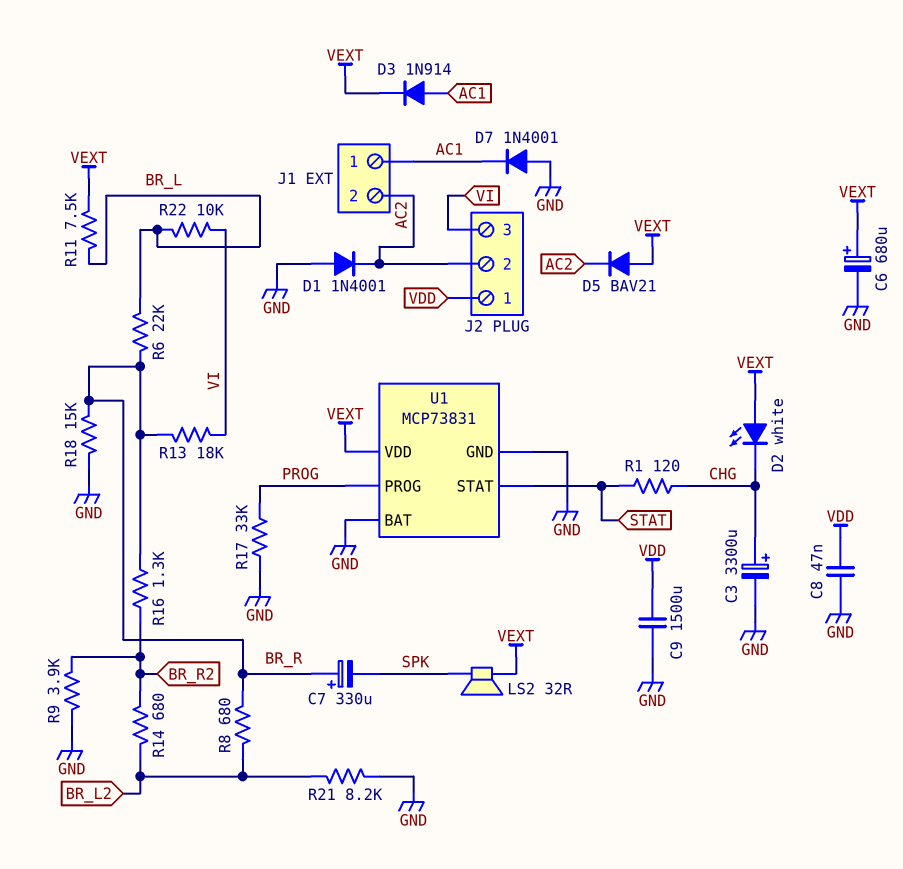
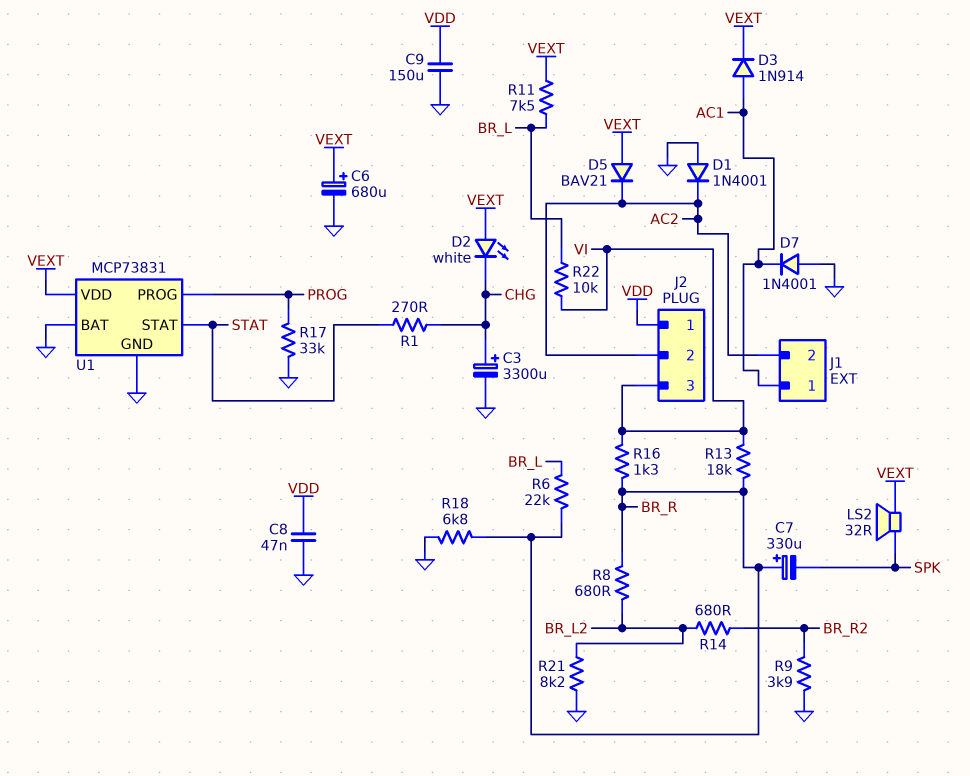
C9: 1500uF (GND, VDD) -> 150uF (GND, VDD)
R1: 120 (CHG, STAT) -> 270 (CHG, STAT)
R16: 1.3k (BR_R, BR_R2) -> 1.3k (BR_R, VI)
R18: 15k (BR_R, GND) -> 6.8k (BR_R, GND)

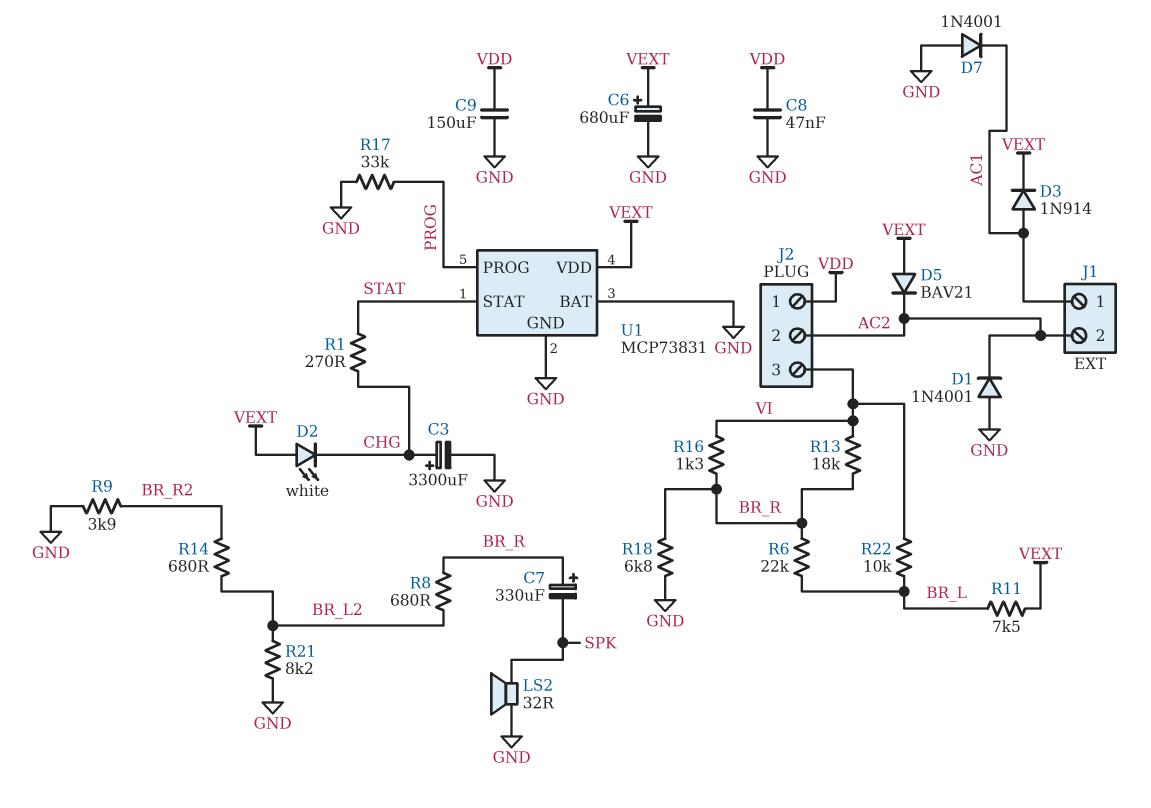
LS2: speaker 32R (SPK, VEXT) -> speaker 32R (GND, SPK)

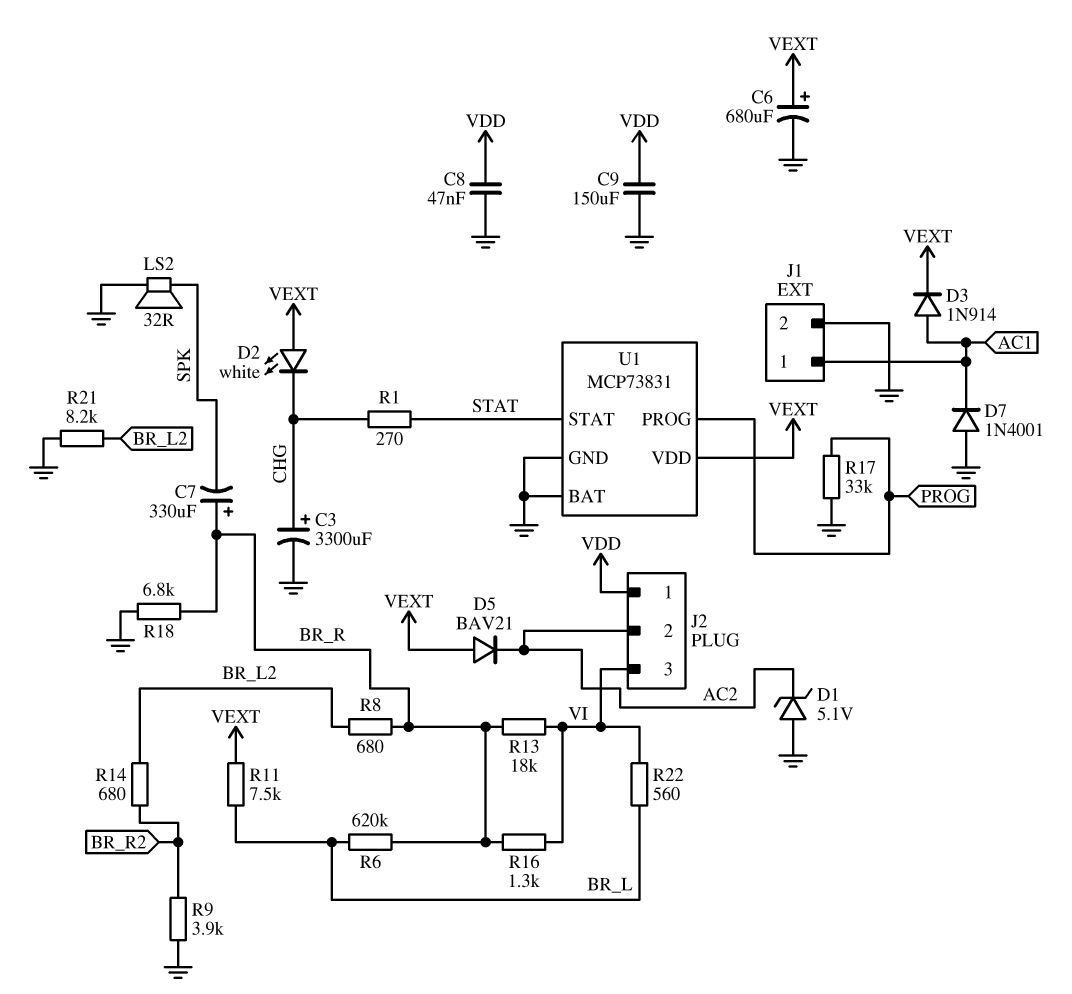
D1: diode 1N4001 (A GND, K AC2) -> zener 5.1V (A GND, K AC2)
J1 pin 2: AC2 -> GND
R6: 22k (BR_L, BR_R) -> 620k (BR_L, BR_R)
R22: 10k (BR_L, VI) -> 560 (BR_L, VI)

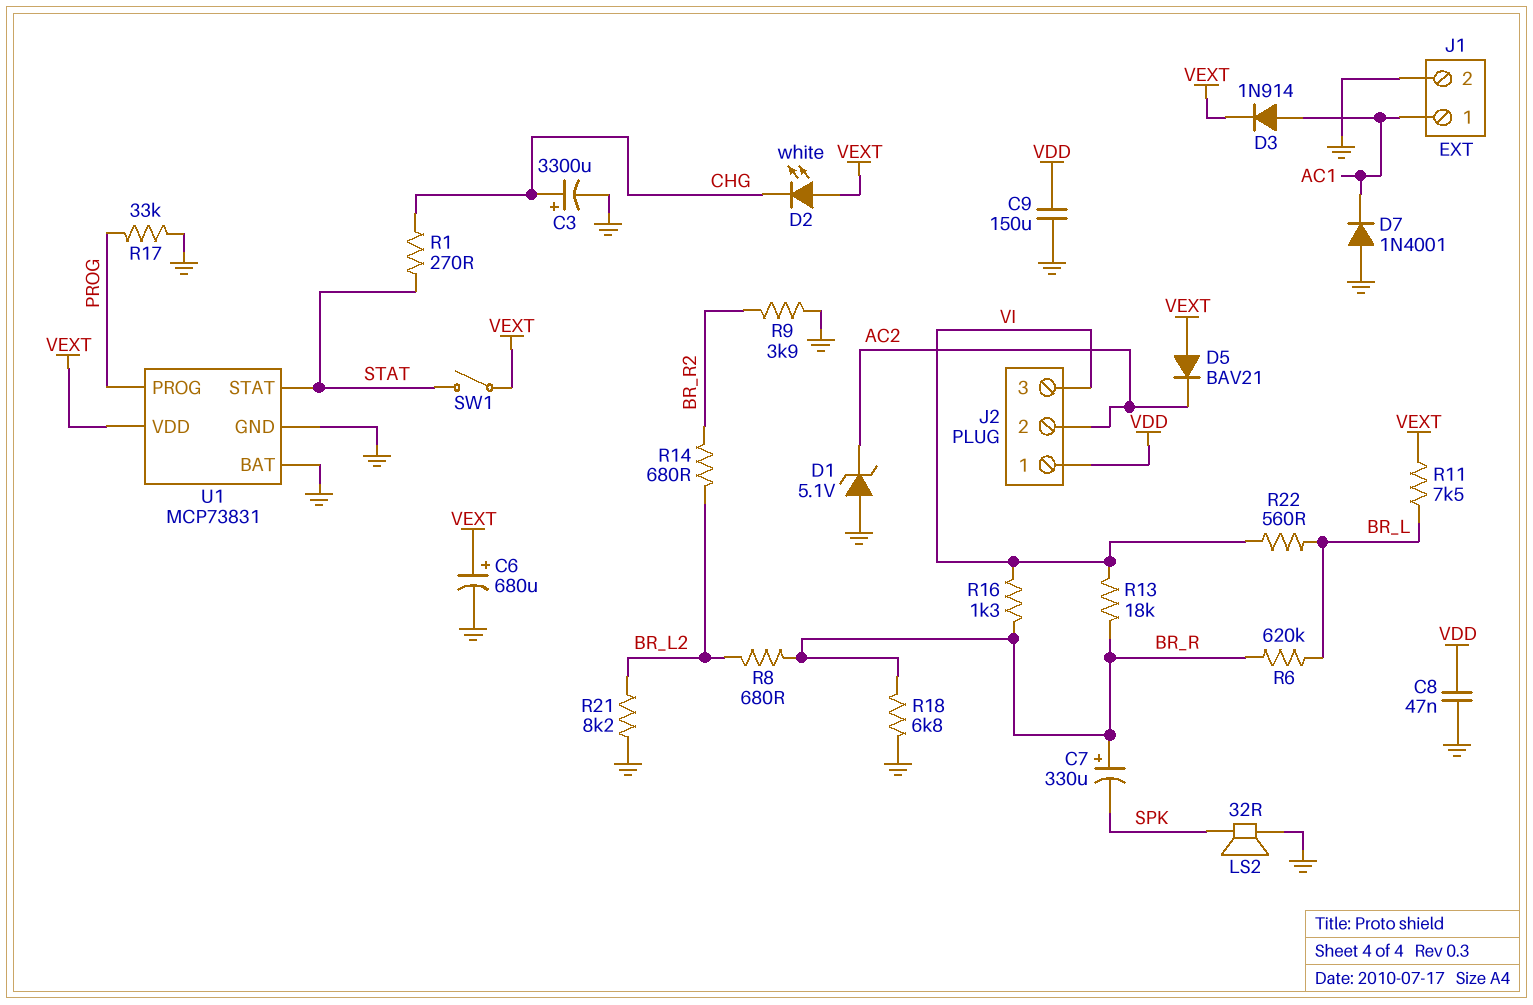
SW1: none -> switch (STAT, VEXT)

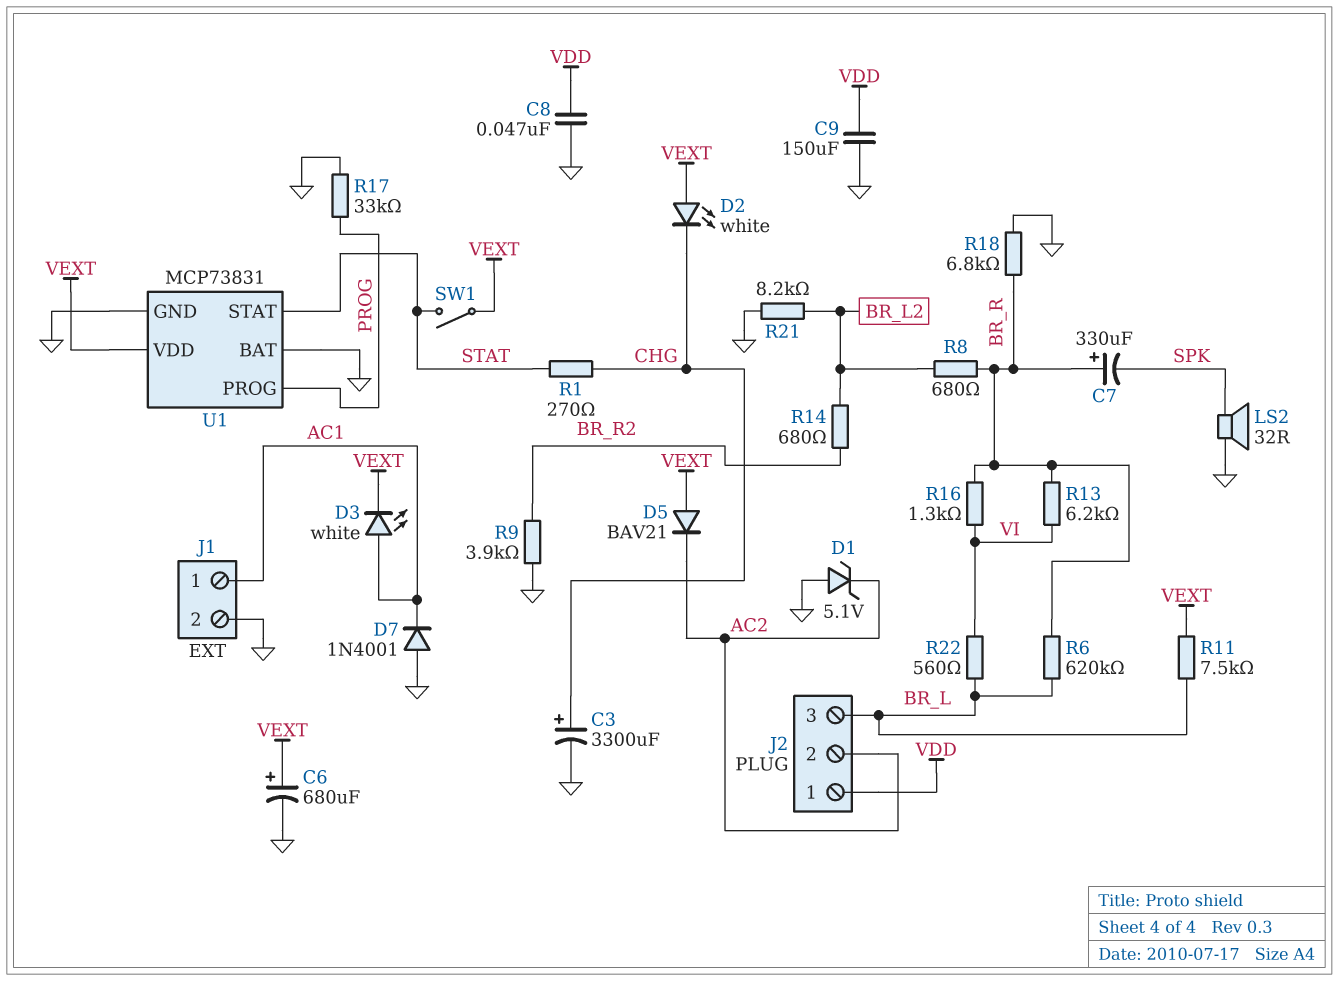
D3: diode 1N914 (A AC1, K VEXT) -> LED white (A AC1, K VEXT)
J2 pin 3: VI -> BR_L
R13: 18k (BR_R, VI) -> 6.2k (BR_R, VI)

